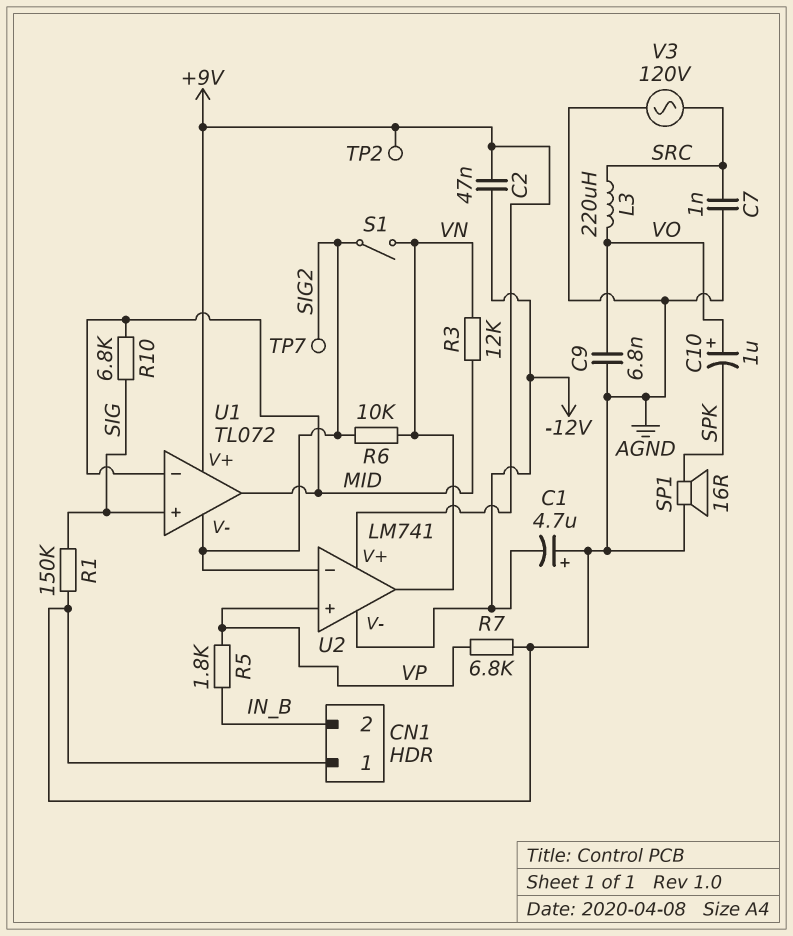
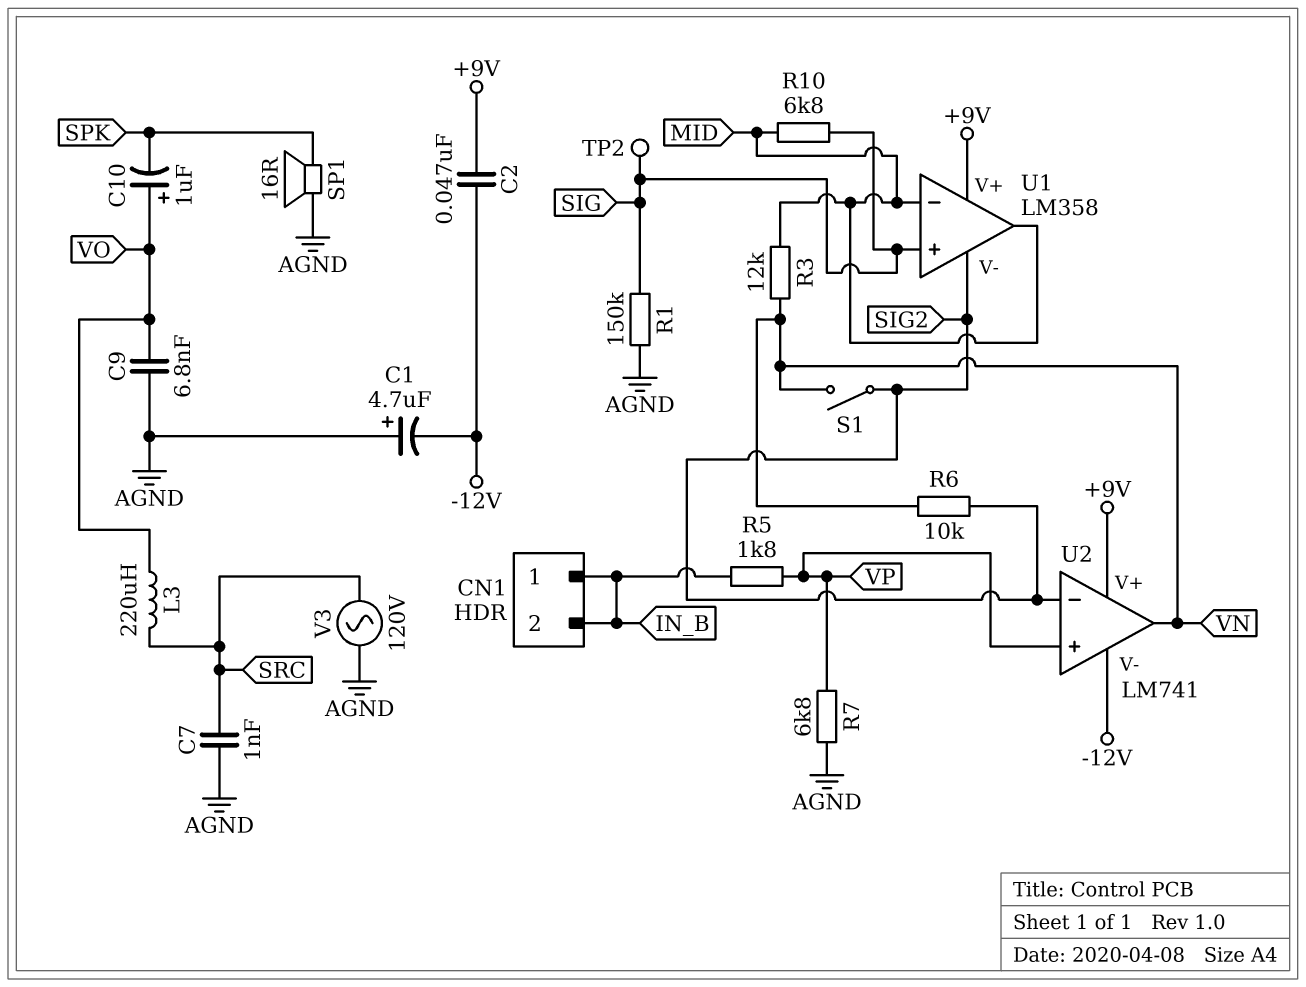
CN1 pin 1: AGND -> IN_B
TP2: test point (+9V) -> test point (SIG)
TP7: test point (SIG2) -> none
U1: TL072 -> LM358

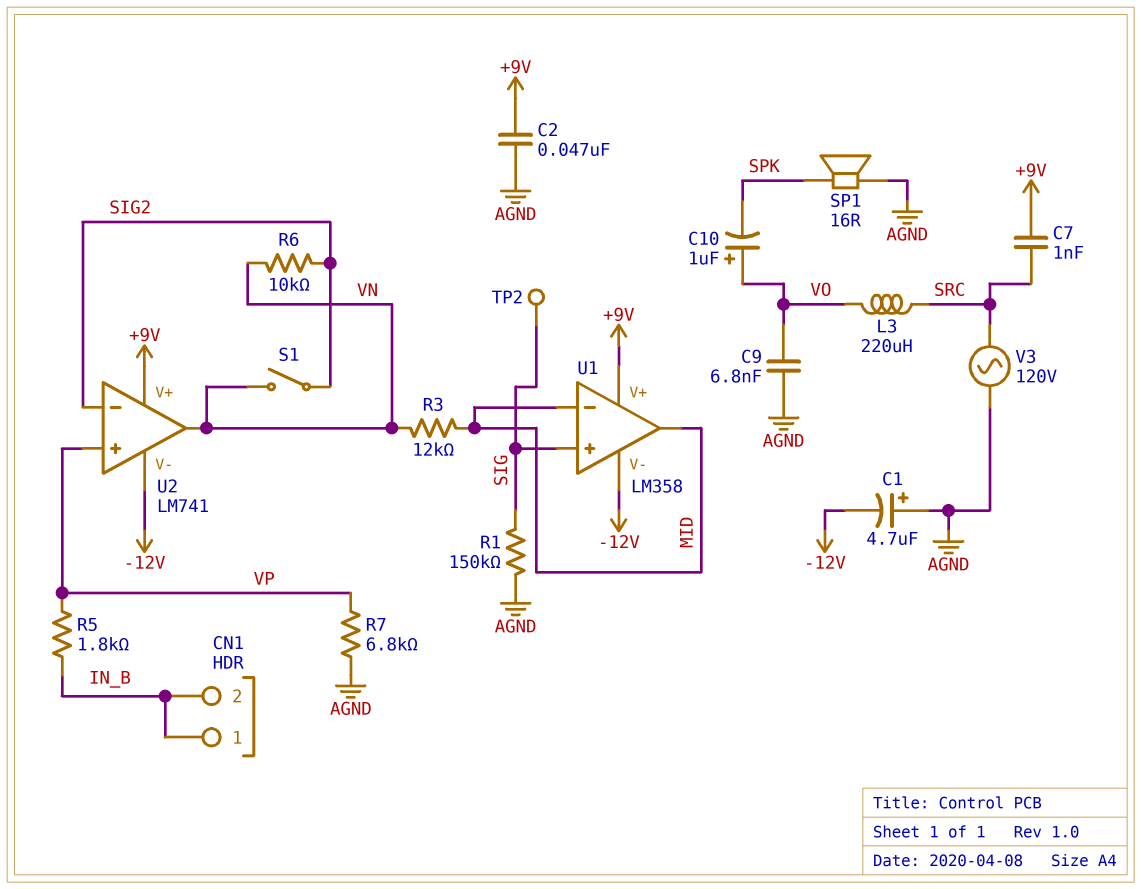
C2: 47nF (+9V, -12V) -> 47nF (+9V, AGND)
C7: 1nF (AGND, SRC) -> 1nF (+9V, SRC)
R10: 6.8k (MID, SIG) -> none
U1 pin V-: SIG2 -> -12V

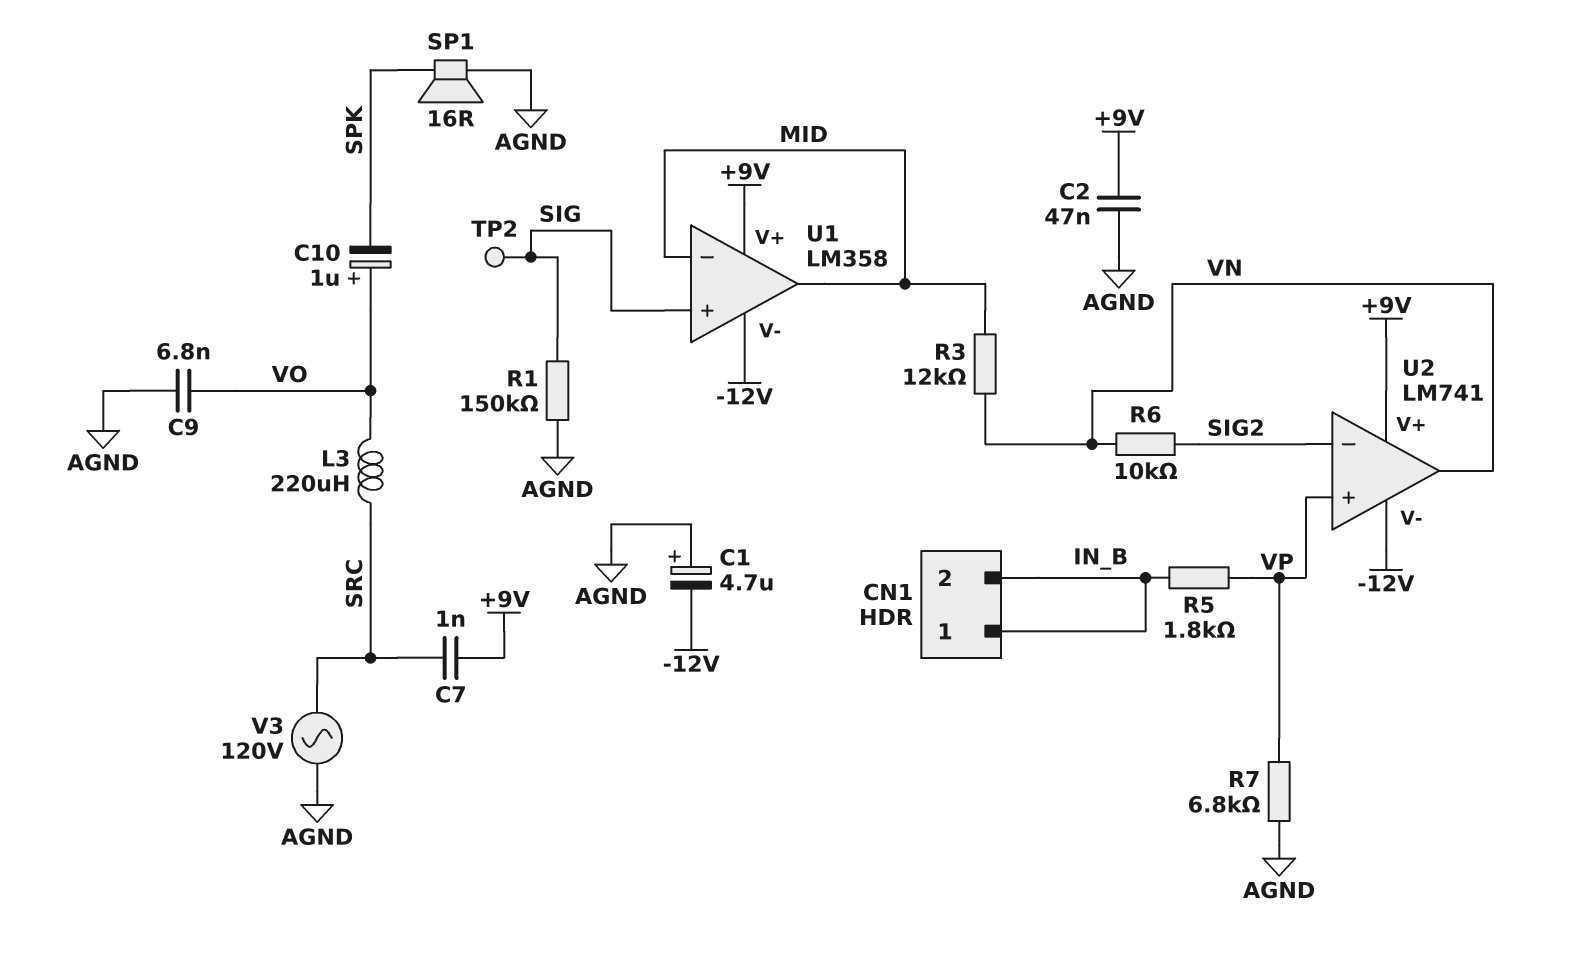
S1: switch (SIG2, VN) -> none

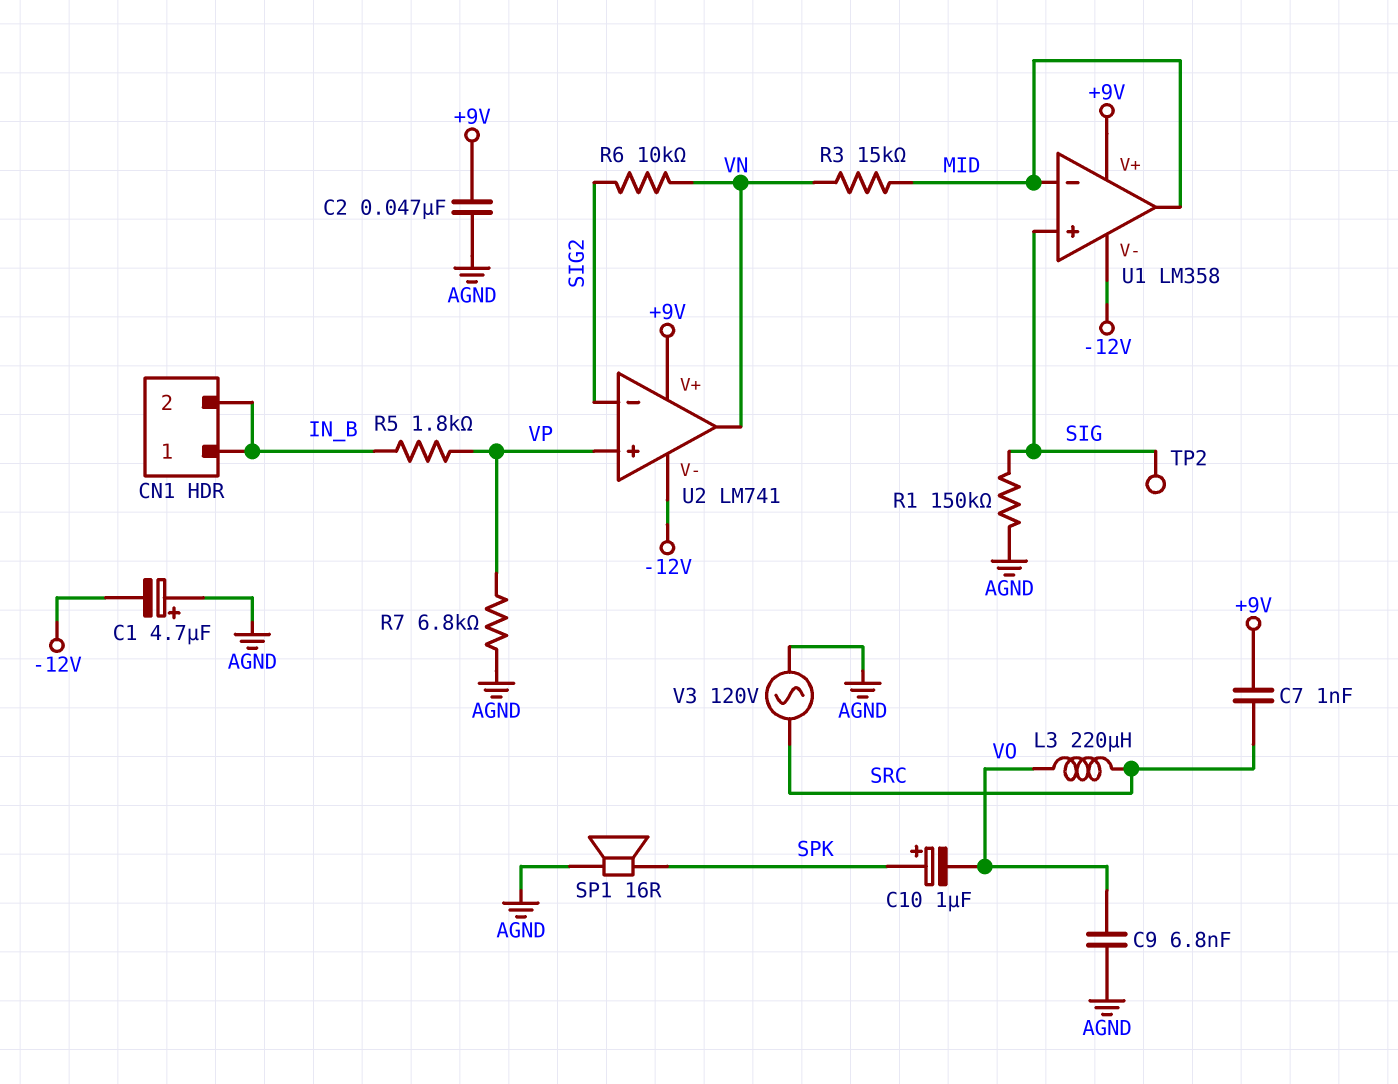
C10: 1uF (plus VO, minus SPK) -> 1uF (plus SPK, minus VO)
R3: 12k (MID, VN) -> 15k (MID, VN)

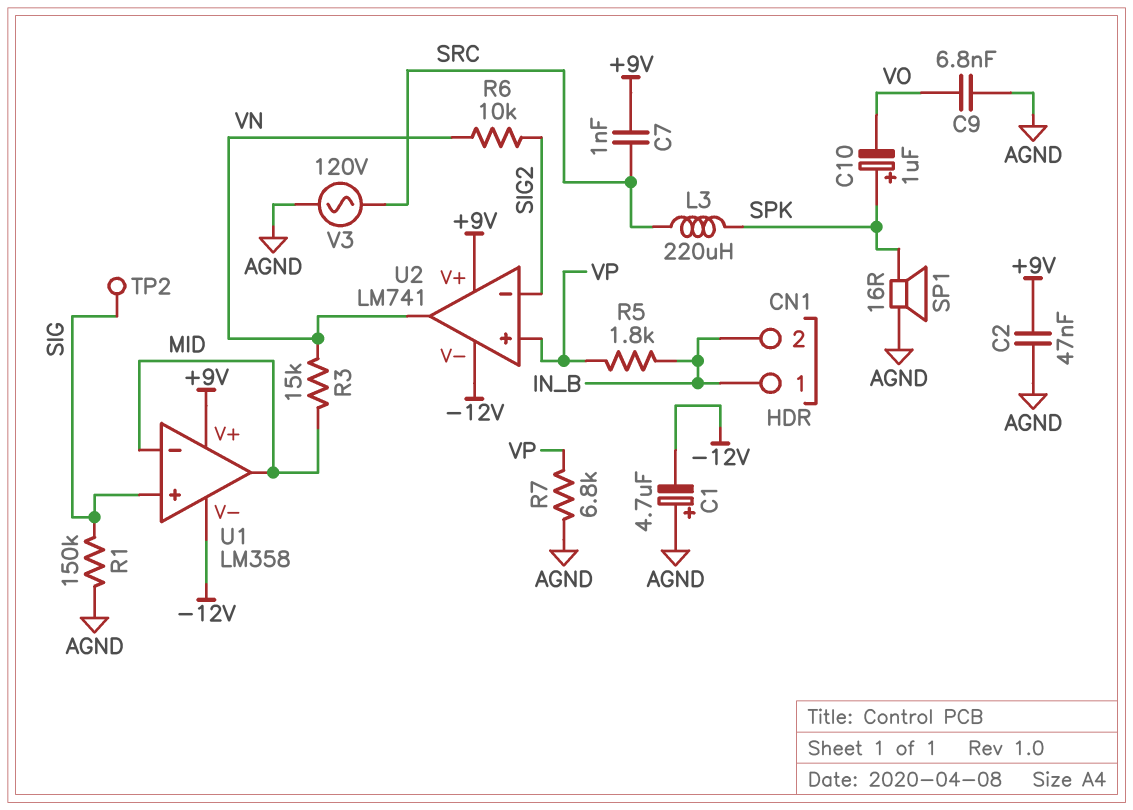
L3: 220uH (SRC, VO) -> 220uH (SPK, SRC)

